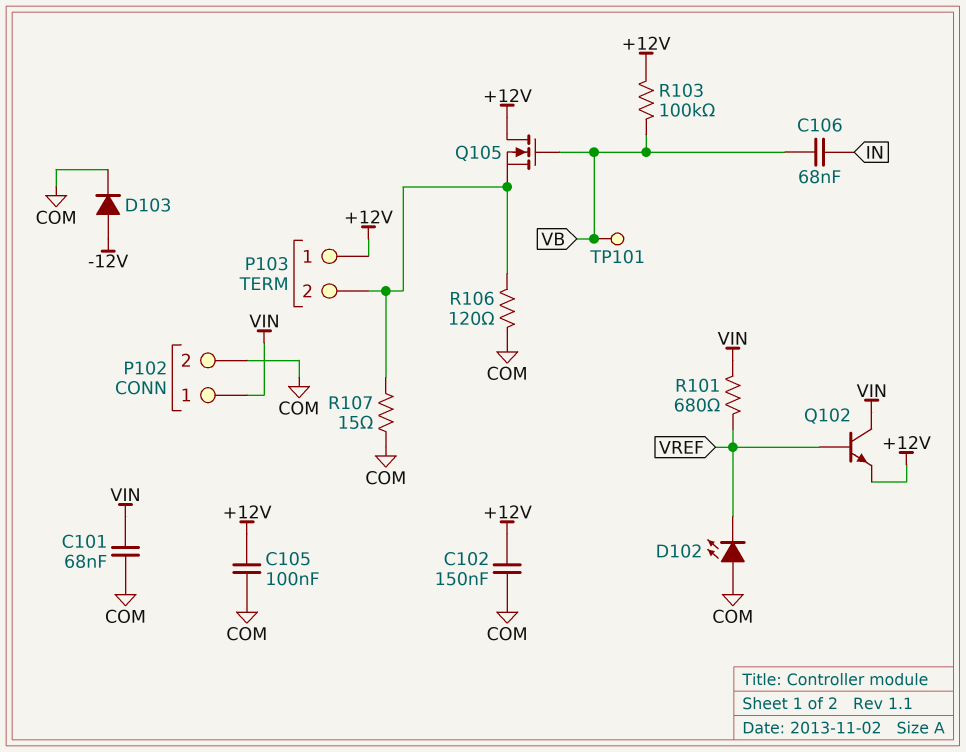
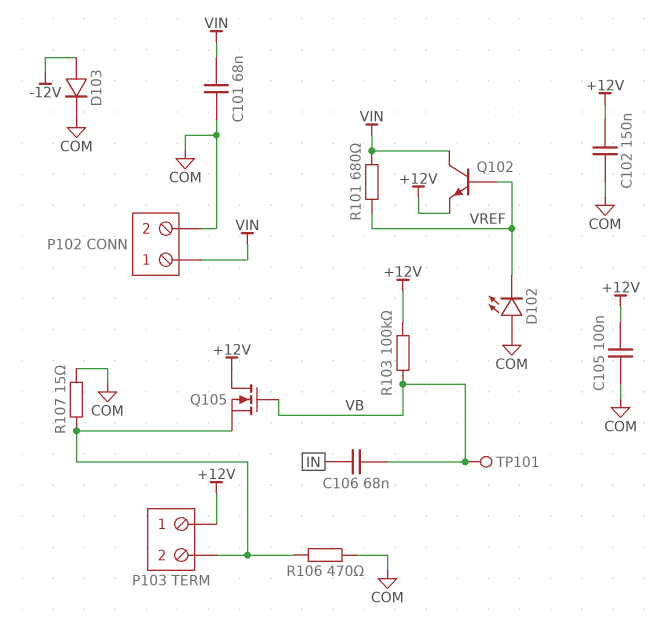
R106: 120 (COM, P103/2) -> 470 (COM, P103/2)

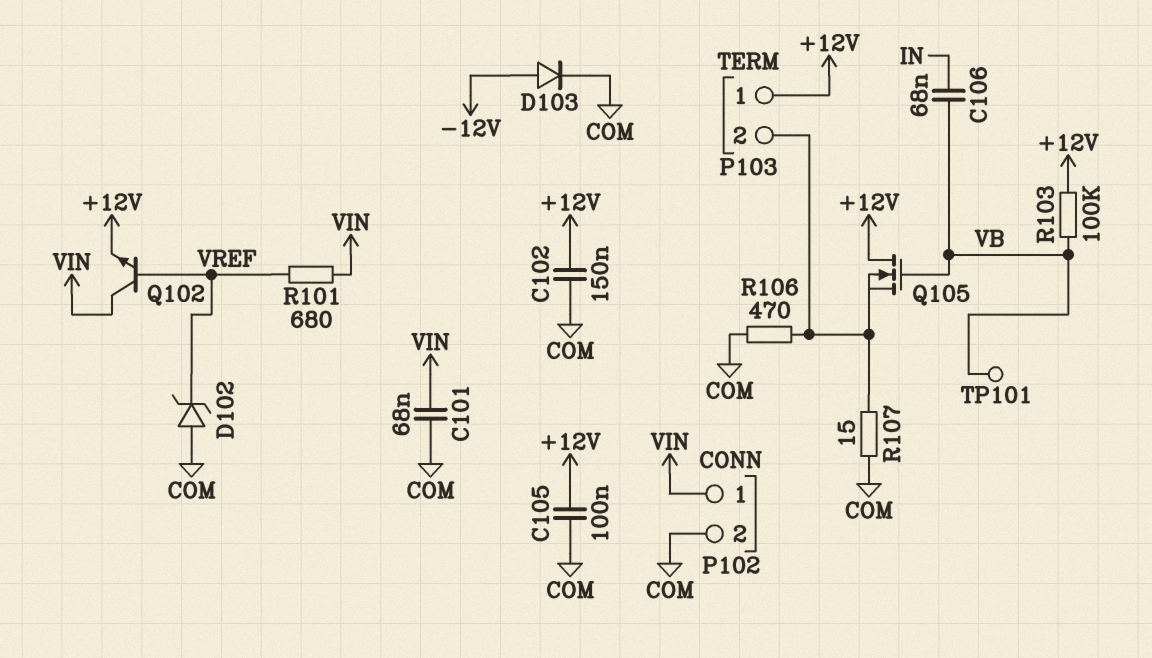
D102: LED (A COM, K VREF) -> zener (A COM, K VREF)

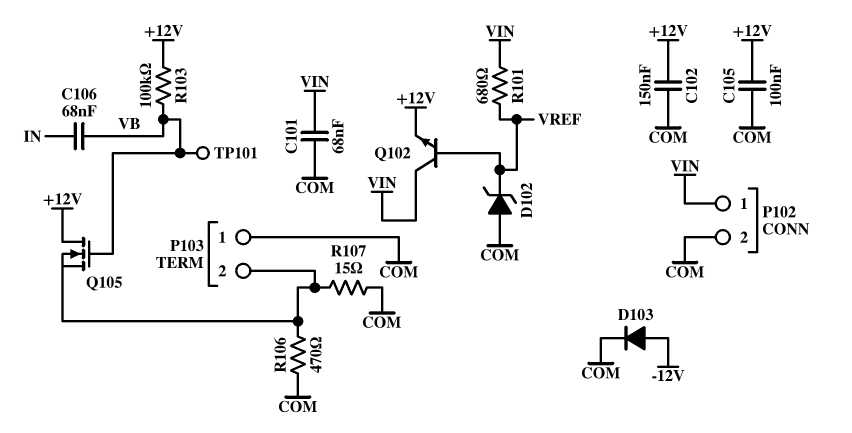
P103 pin 1: +12V -> COM

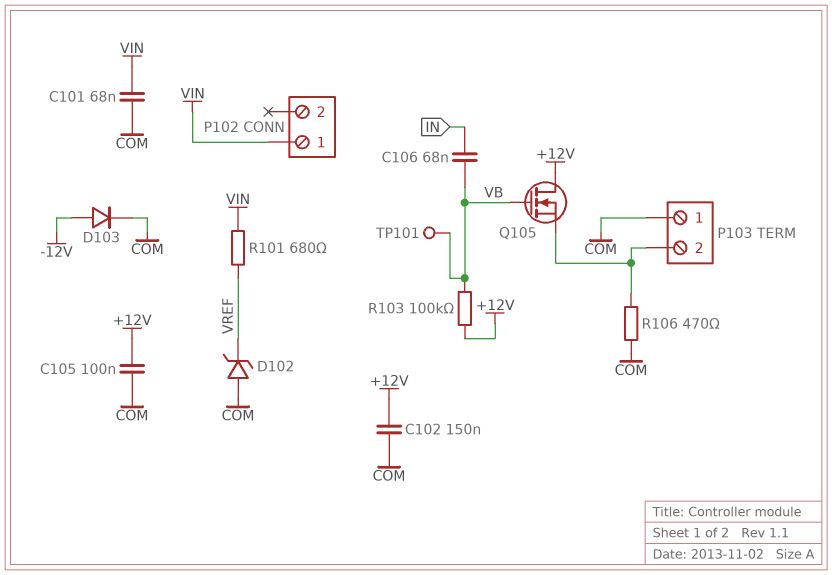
P102 pin 2: COM -> none
Q102: NPN (B VREF, C VIN, E +12V) -> none
R107: 15 (COM, P103/2) -> none

